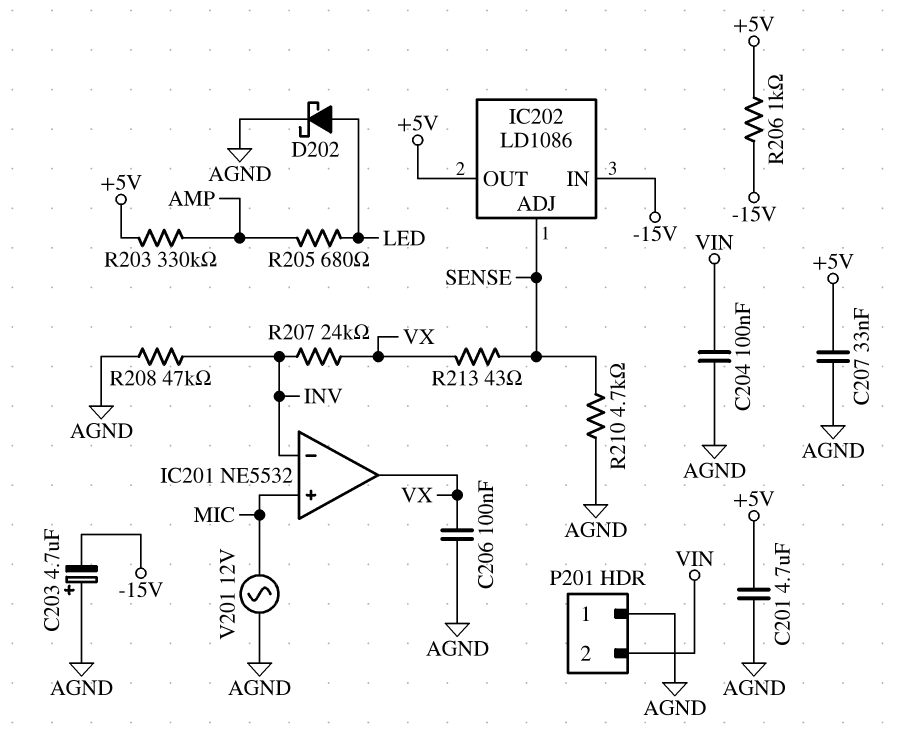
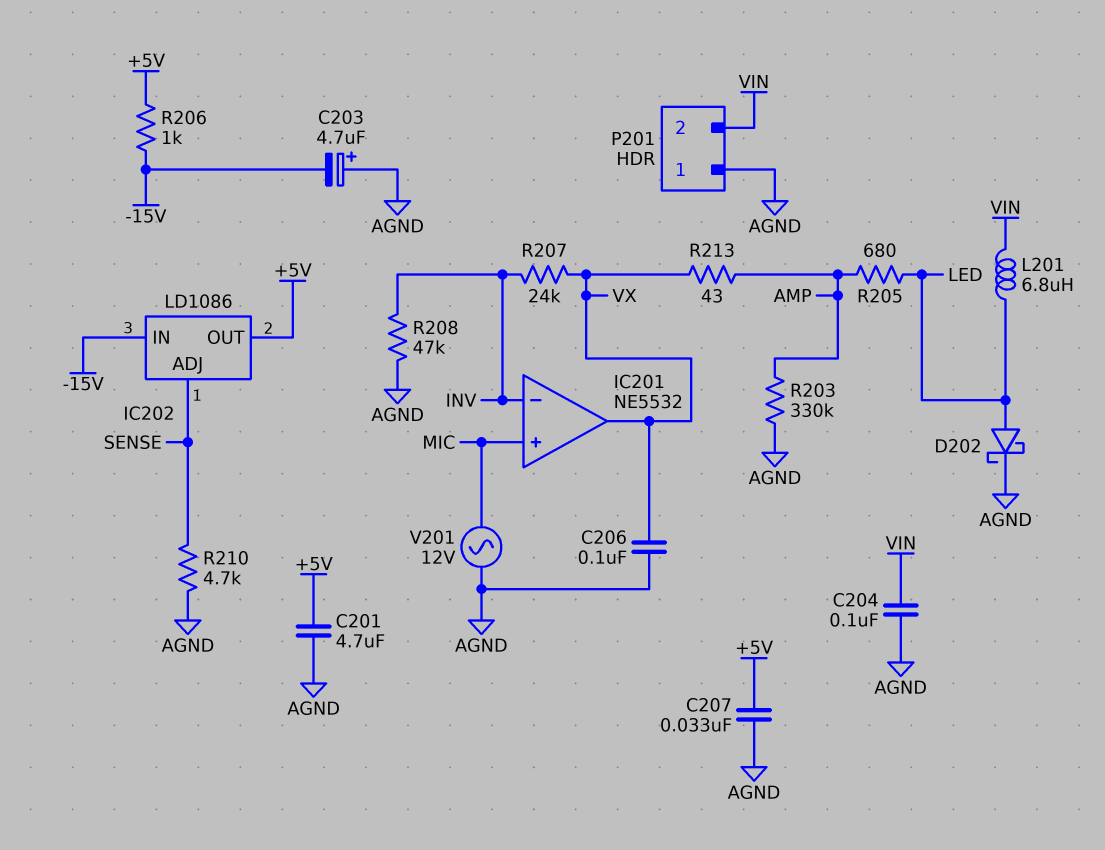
L201: none -> 6.8uH (LED, VIN)
R203: 330k (+5V, AMP) -> 330k (AGND, AMP)
R213: 43 (SENSE, VX) -> 43 (AMP, VX)

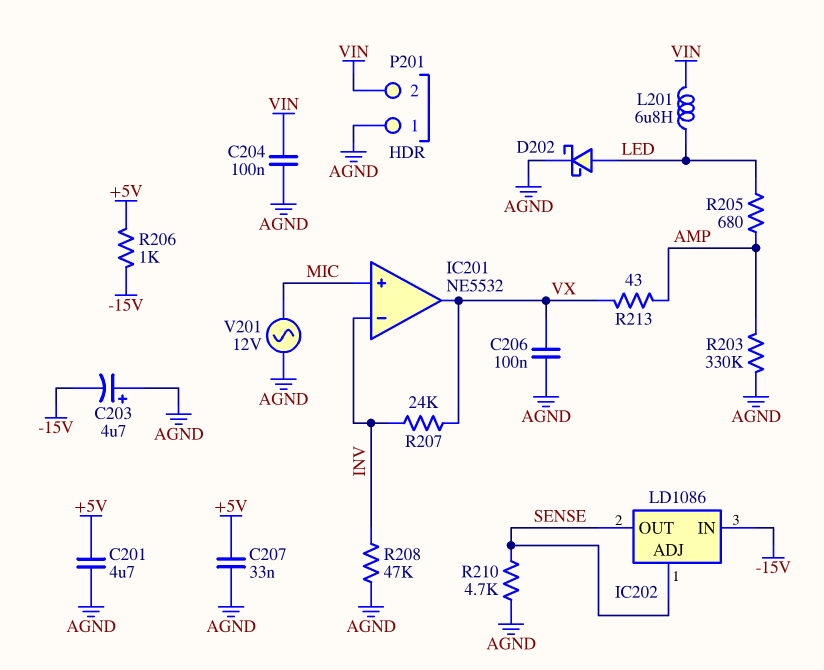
IC202 pin OUT: +5V -> SENSE

